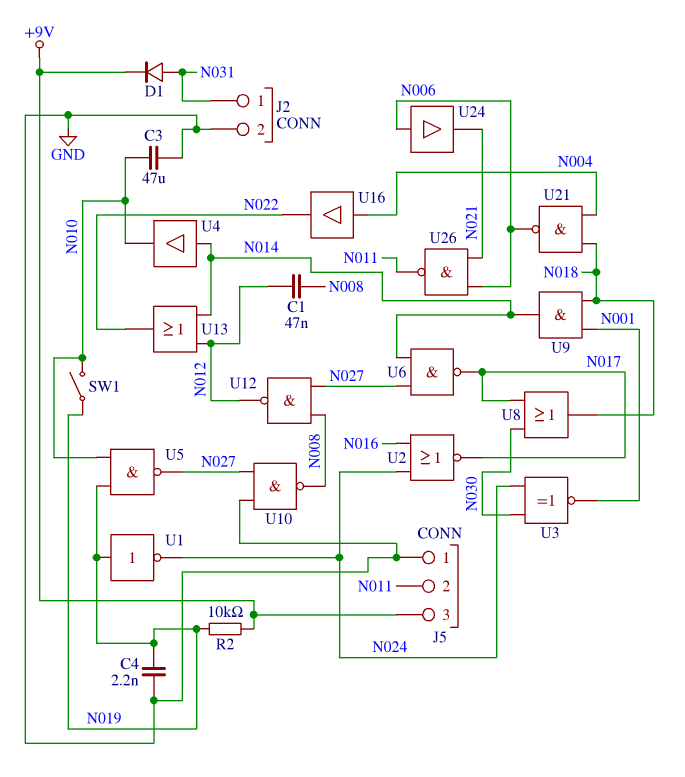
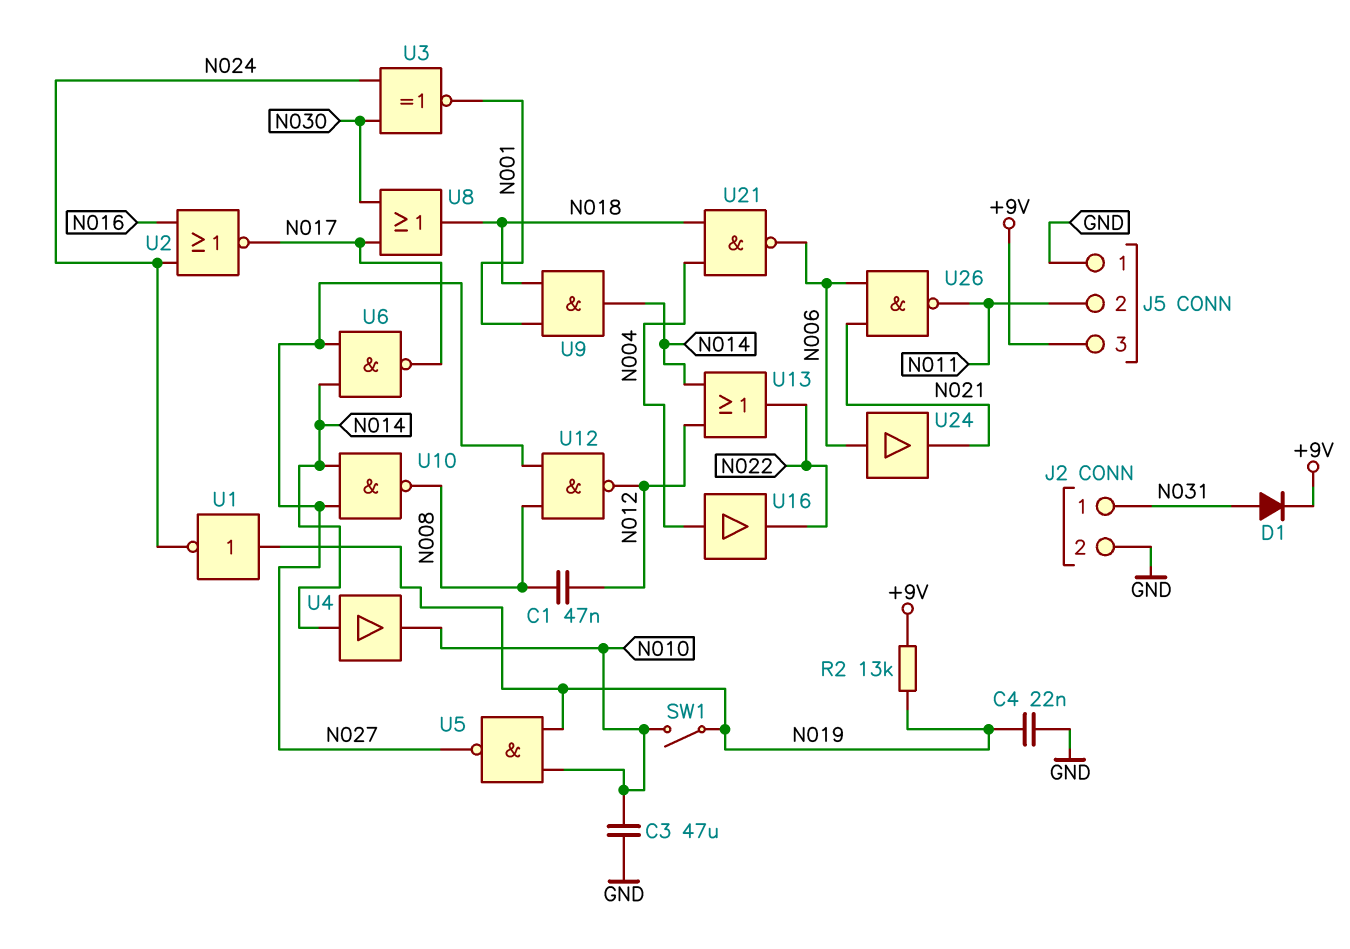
C4: 2.2nF (GND, N019) -> 22nF (GND, N019)
R2: 10k (+9V, N019) -> 13k (+9V, N019)
U10: NAND (in GND, in N027, out N008) -> NAND (in N014, in N027, out N008)

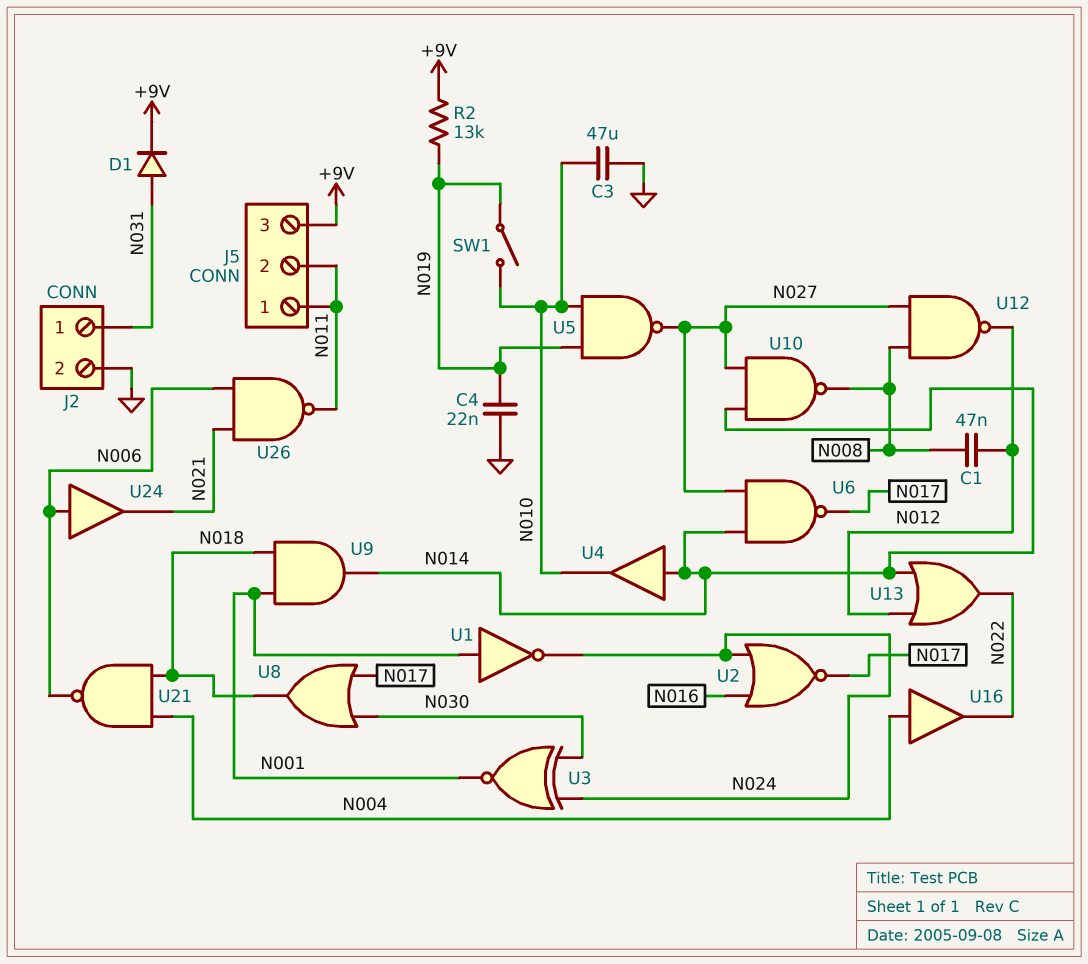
J5 pin 1: GND -> N011
U1: NOT (in N019, out N024) -> NOT (in N001, out N024)

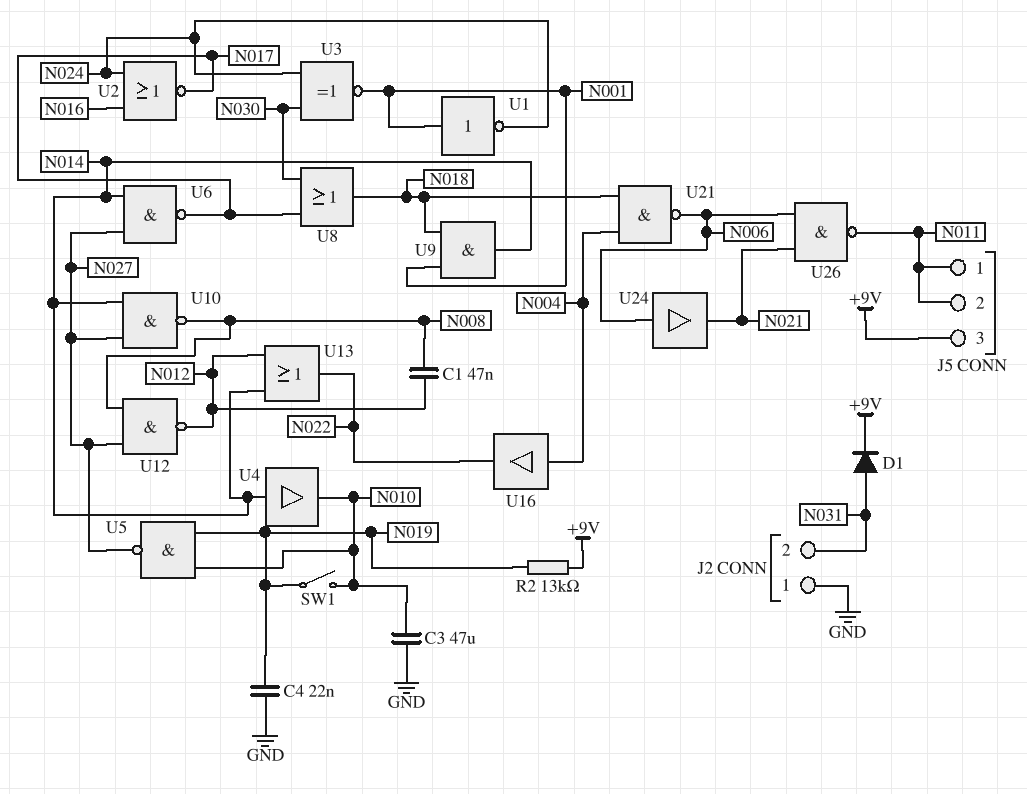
J2 pin 1: N031 -> GND
J2 pin 2: GND -> N031

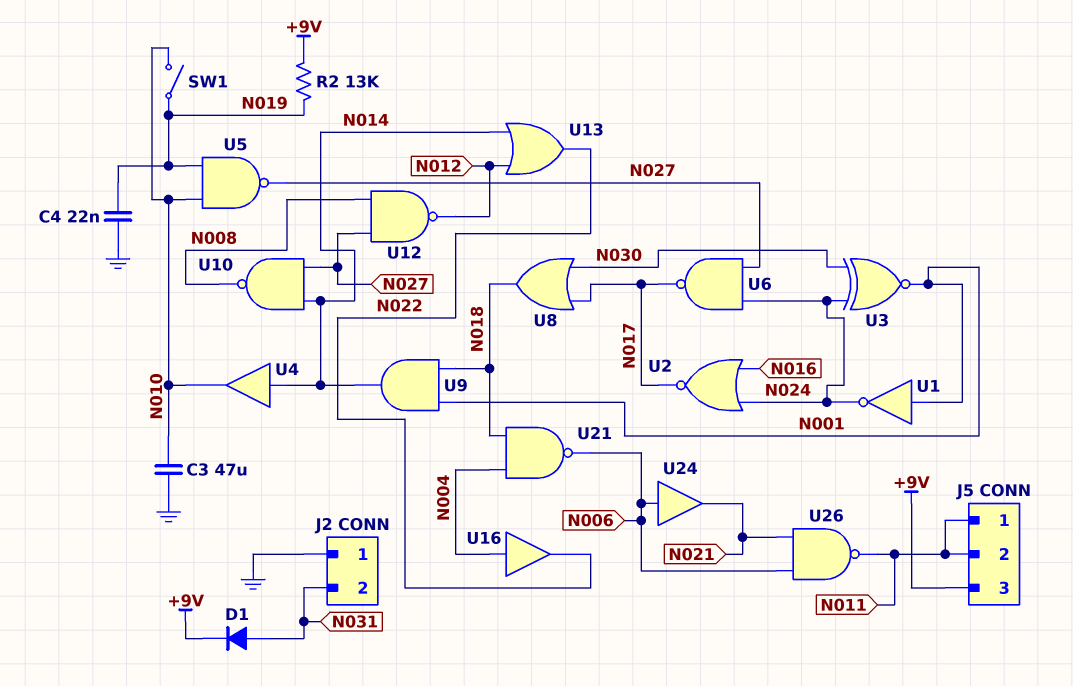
C1: 47nF (N008, N012) -> none
U6: NAND (in N014, in N027, out N017) -> NAND (in N024, in N027, out N017)

